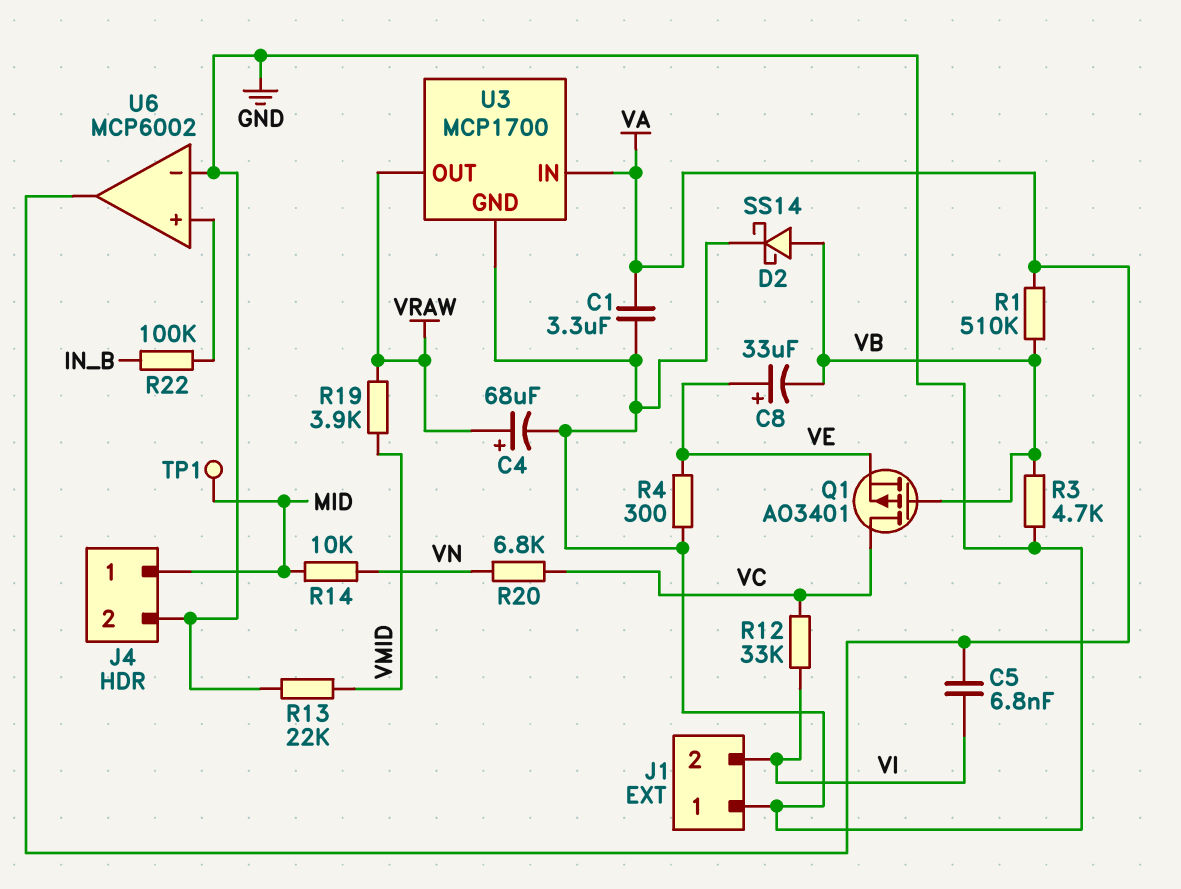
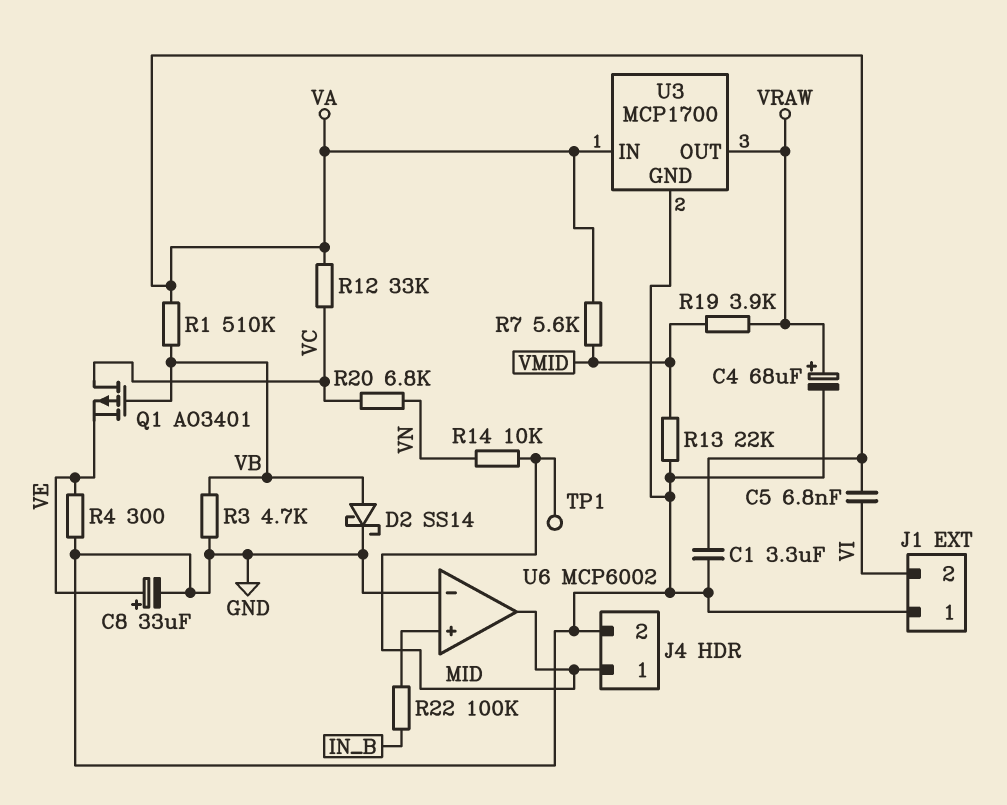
C8: 33uF (plus VE, minus VB) -> 33uF (plus VE, minus GND)
R7: none -> 5.6k (VA, VMID)
R12: 33k (VC, VI) -> 33k (VA, VC)
U6 pin out: VA -> MID

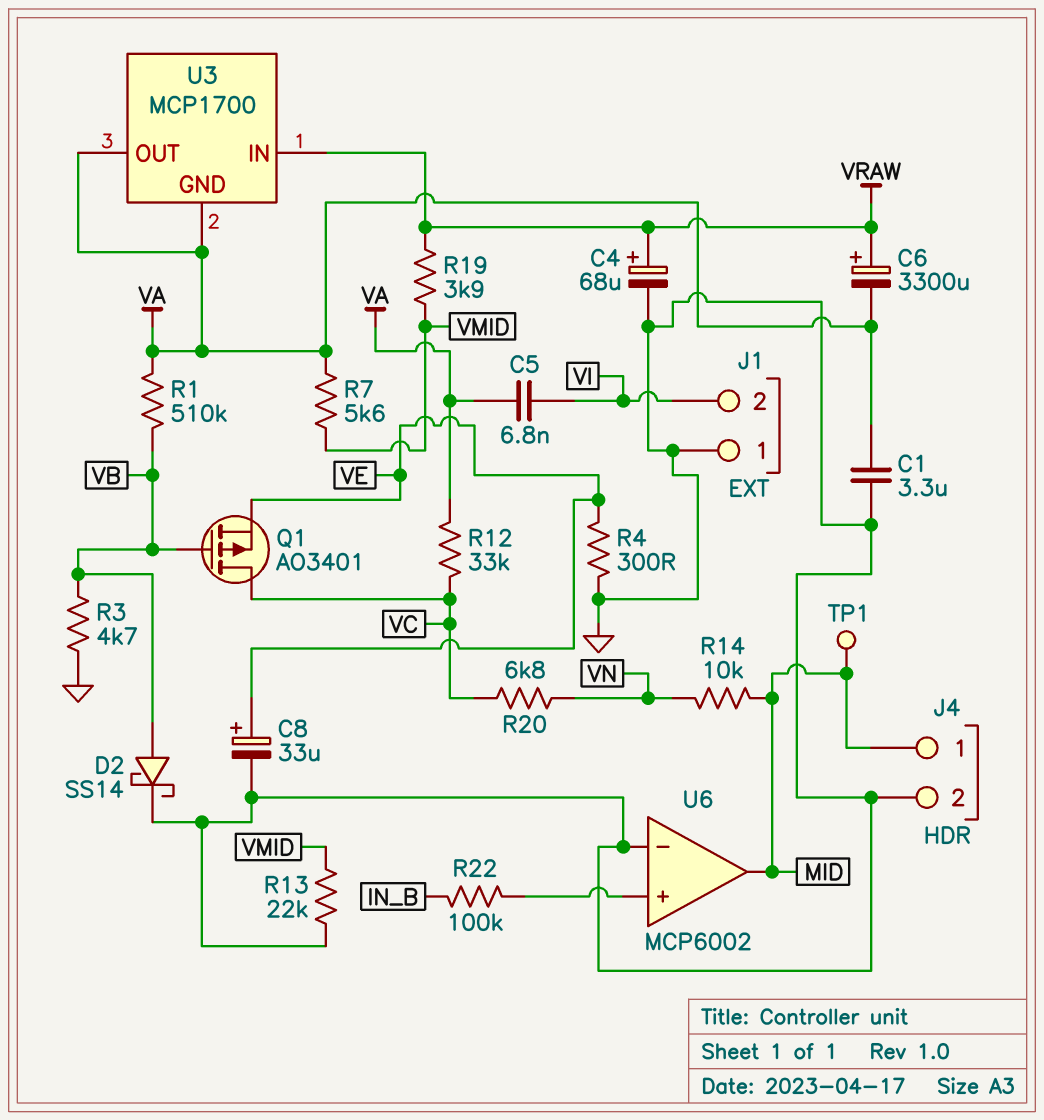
C6: none -> 3300uF (plus VRAW, minus VA)
U3 pin GND: GND -> VA
U3 pin IN: VA -> VRAW
U3 pin OUT: VRAW -> VA

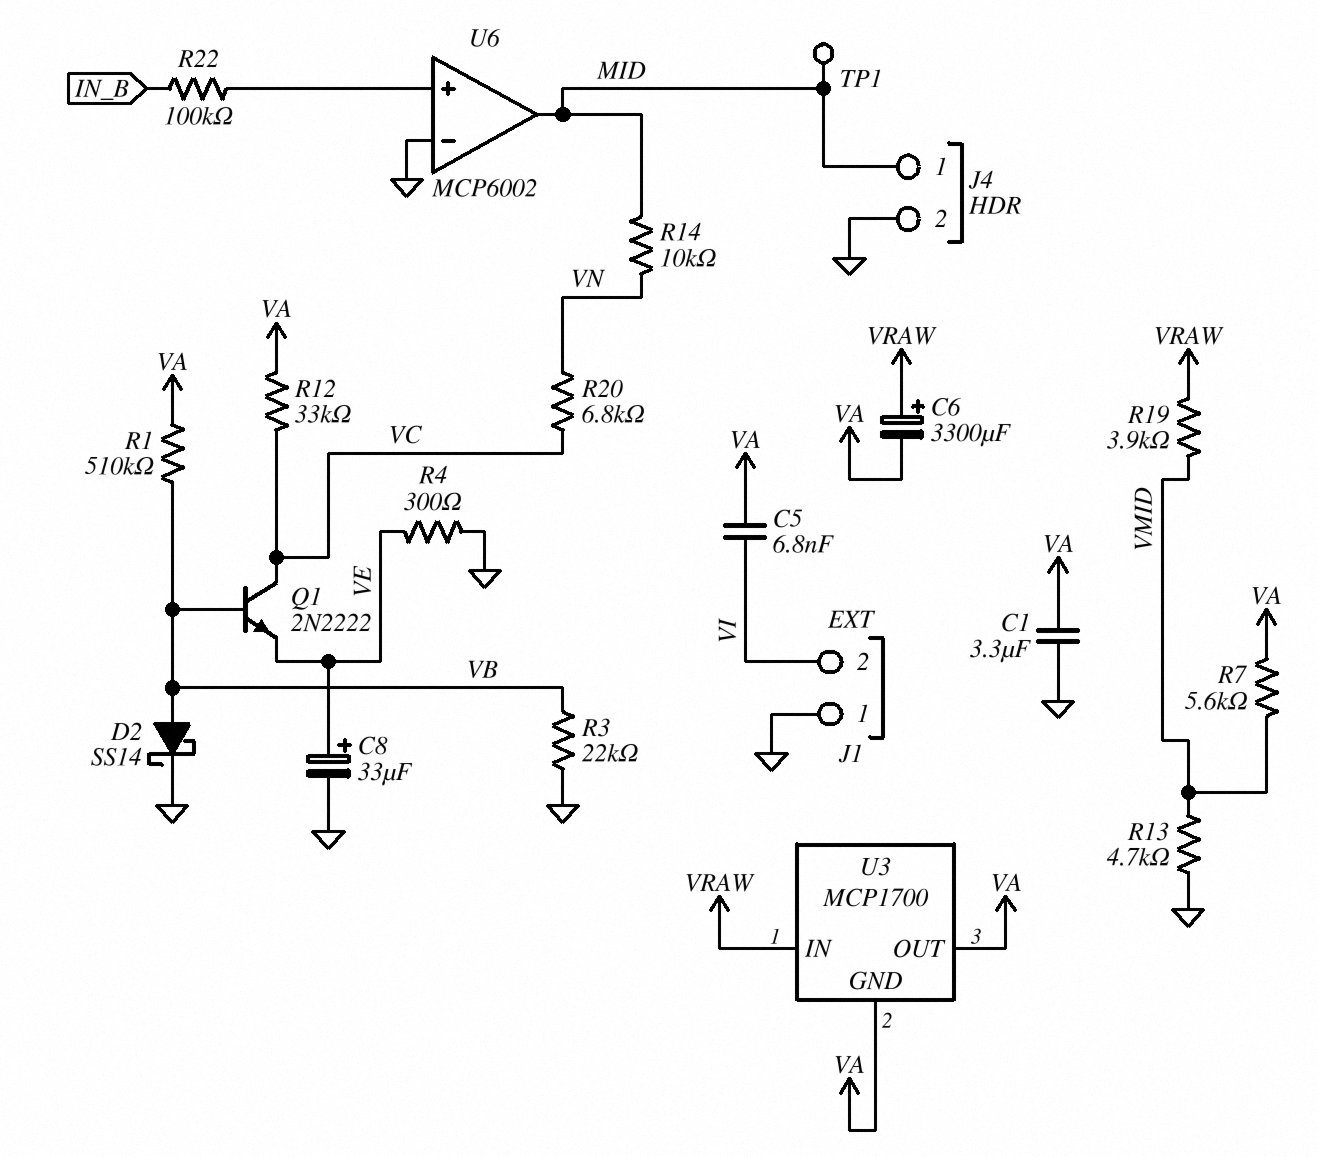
C4: 68uF (plus VRAW, minus GND) -> none
Q1: PMOS AO3401 (G VB, D VC, S VE) -> NPN 2N2222 (B VB, C VC, E VE)
R3: 4.7k (GND, VB) -> 22k (GND, VB)
R13: 22k (GND, VMID) -> 4.7k (GND, VMID)

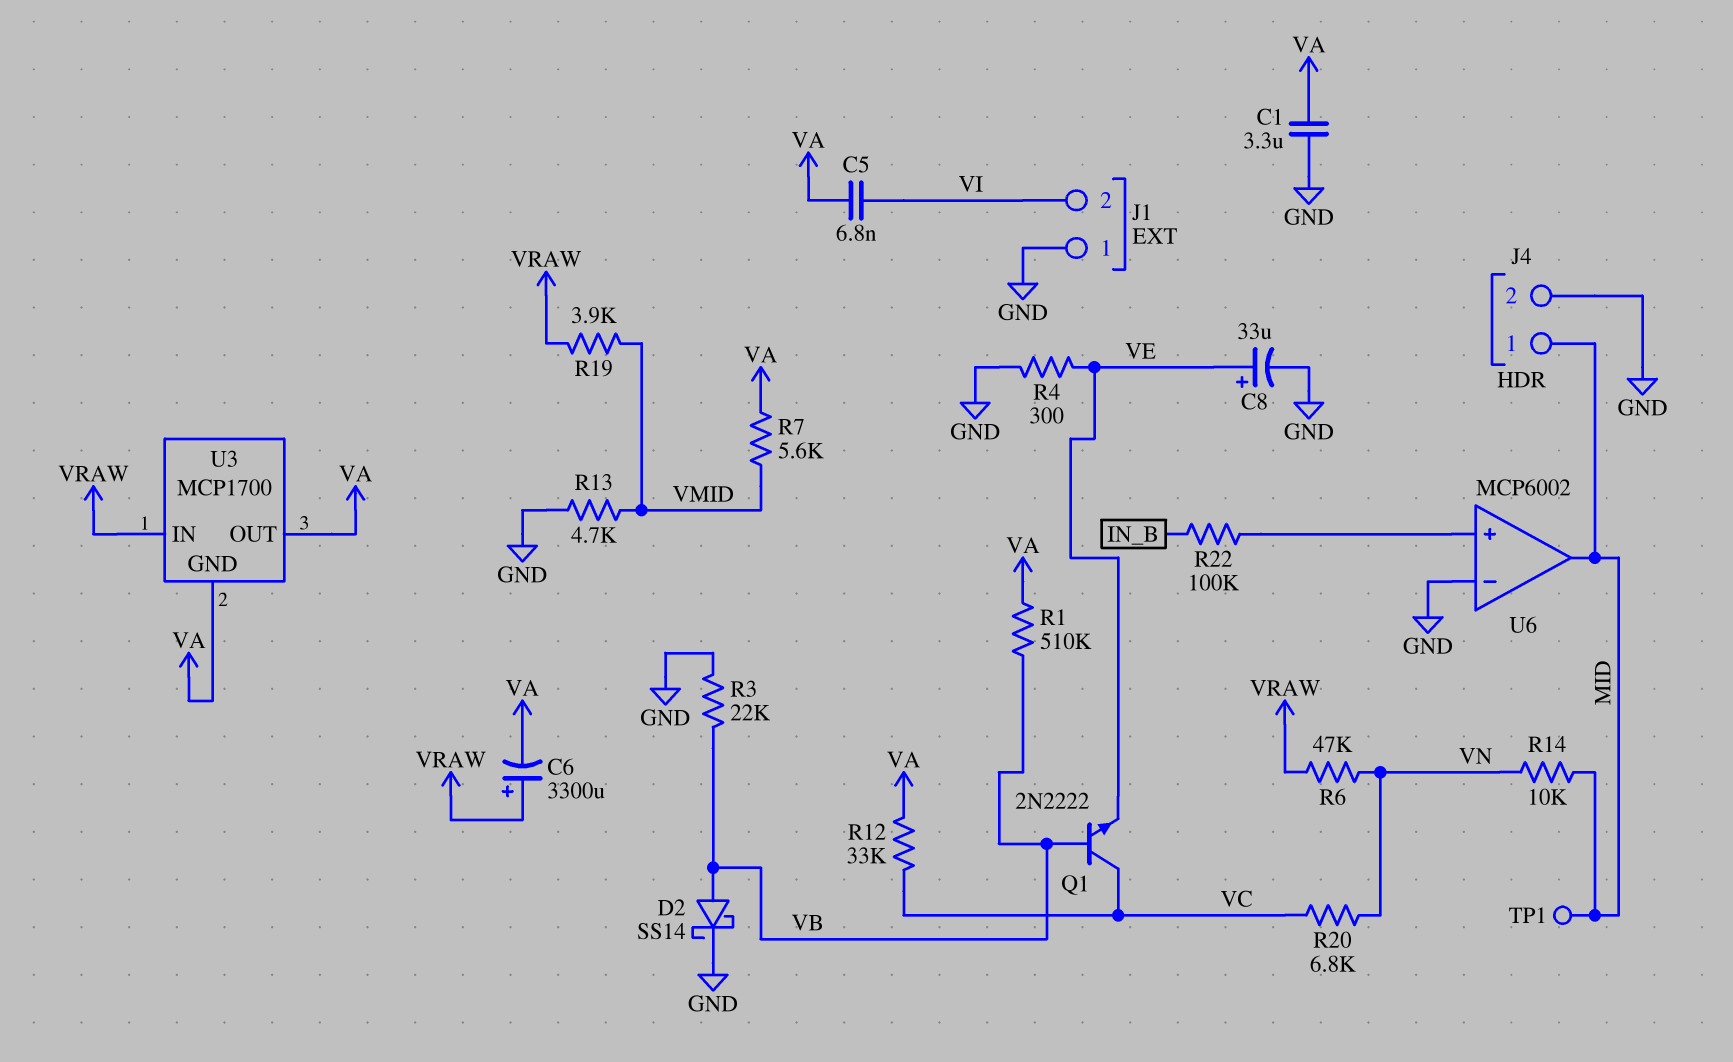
R6: none -> 47k (VN, VRAW)

